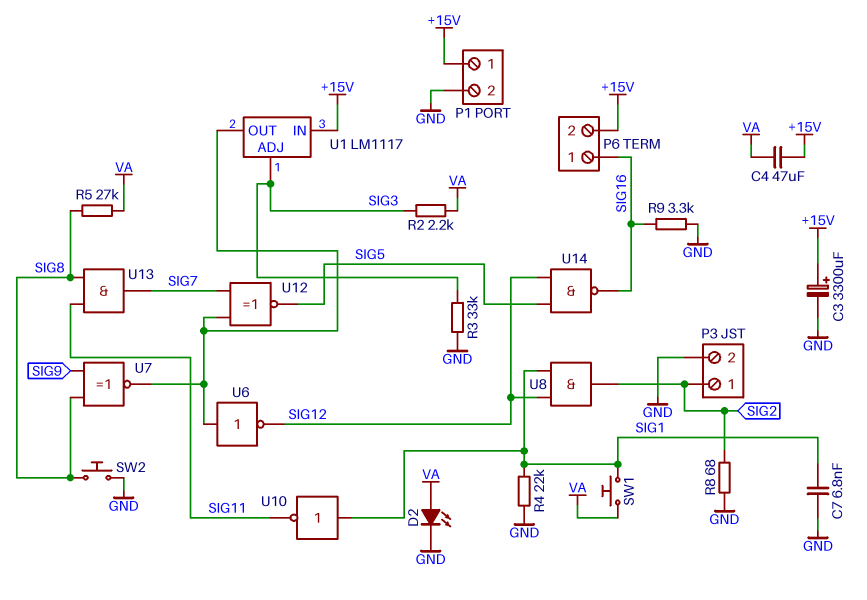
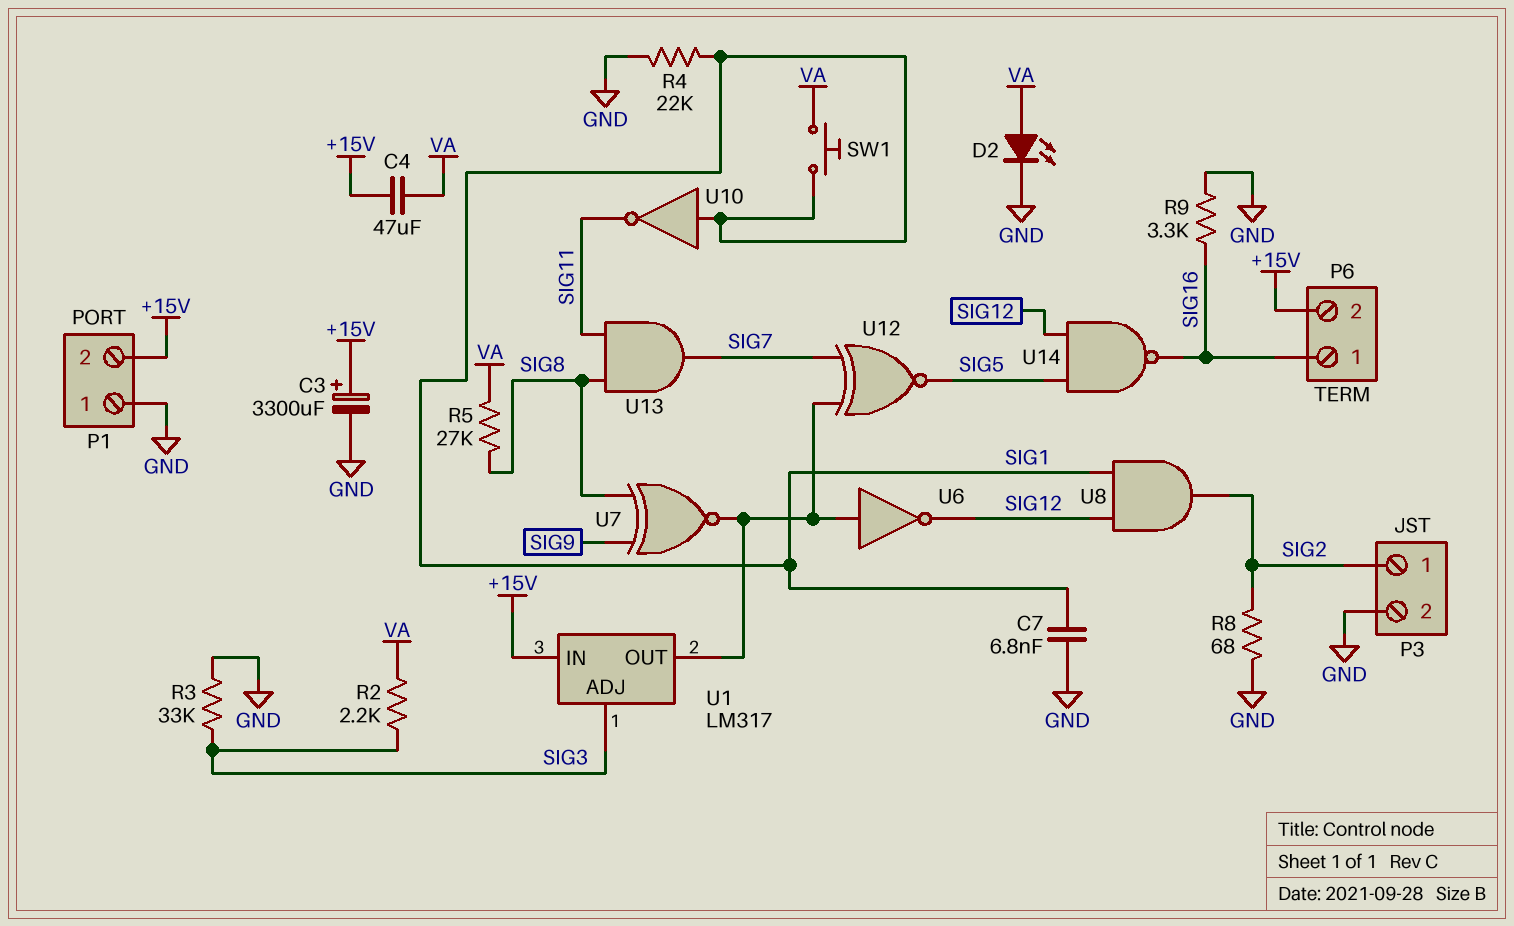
P1 pin 1: +15V -> GND
P1 pin 2: GND -> +15V
SW2: button (GND, SIG8) -> none
U1: LM1117 -> LM317

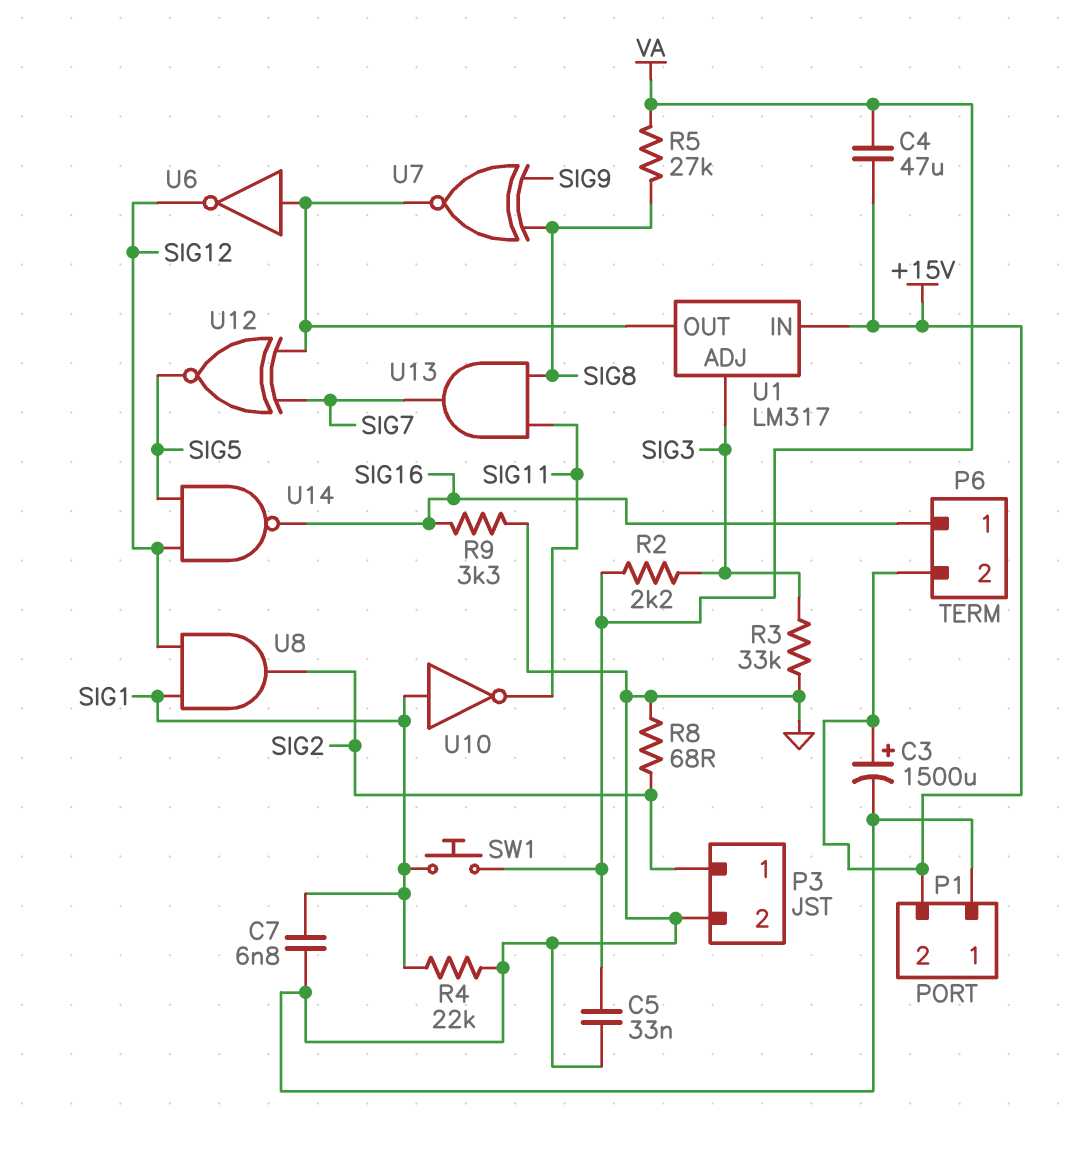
C3: 3300uF (plus +15V, minus GND) -> 1500uF (plus +15V, minus GND)
C5: none -> 33nF (GND, VA)
D2: LED (A VA, K GND) -> none

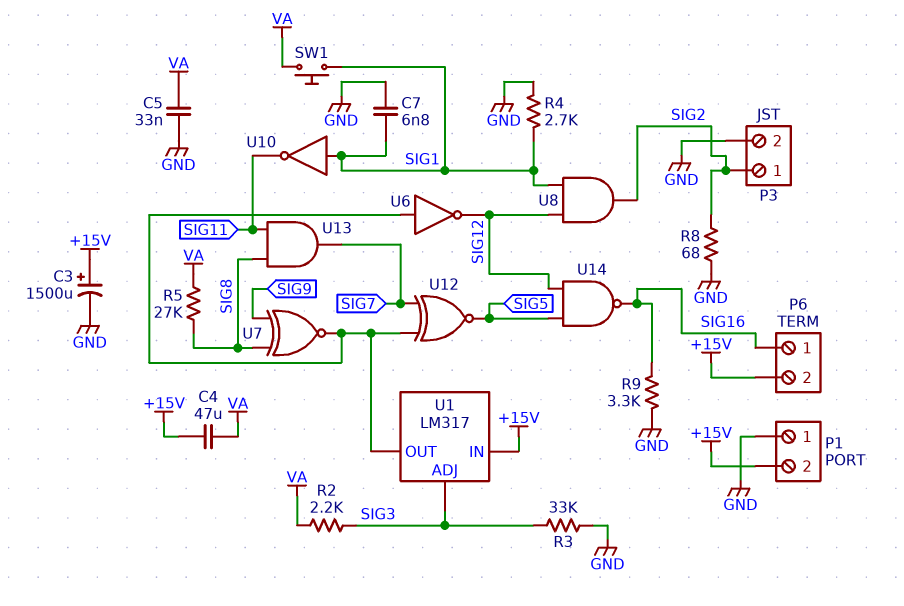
R4: 22k (GND, SIG1) -> 2.7k (GND, SIG1)

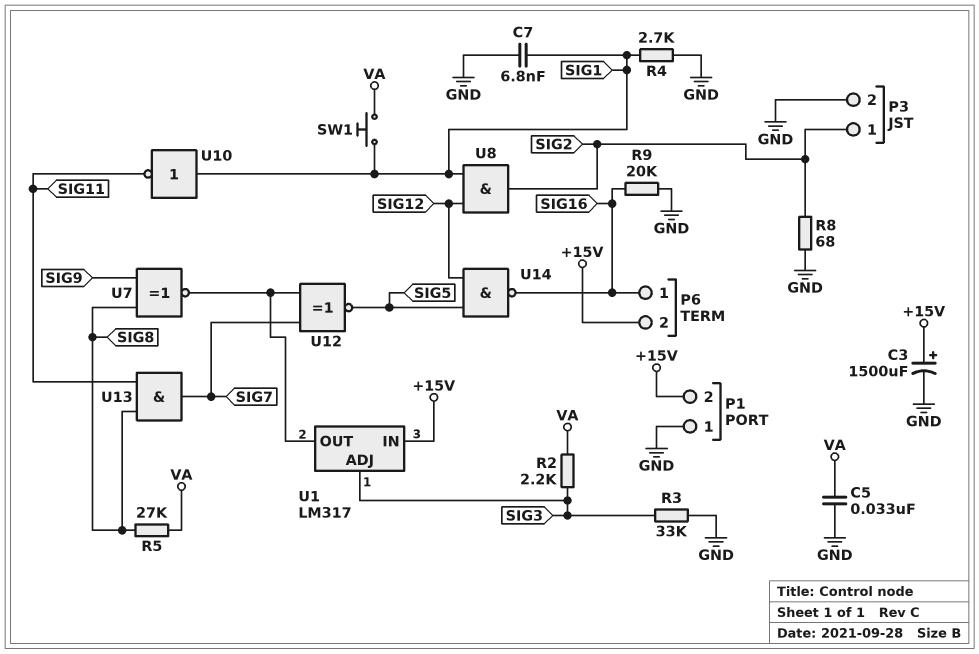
C4: 47uF (+15V, VA) -> none
R9: 3.3k (GND, SIG16) -> 20k (GND, SIG16)
U6: NOT (in U1/OUT, out SIG12) -> none

